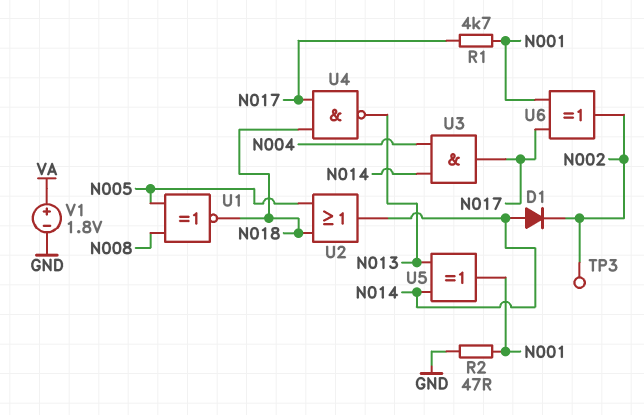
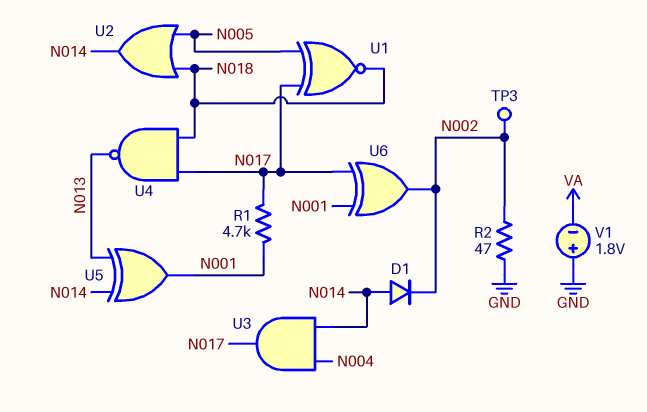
R2: 47 (GND, N001) -> 47 (GND, N002)
U1: XNOR (in N005, in N008, out N018) -> XNOR (in N005, in N017, out N018)
V1: 1.8V (plus VA, minus GND) -> 1.8V (plus GND, minus VA)

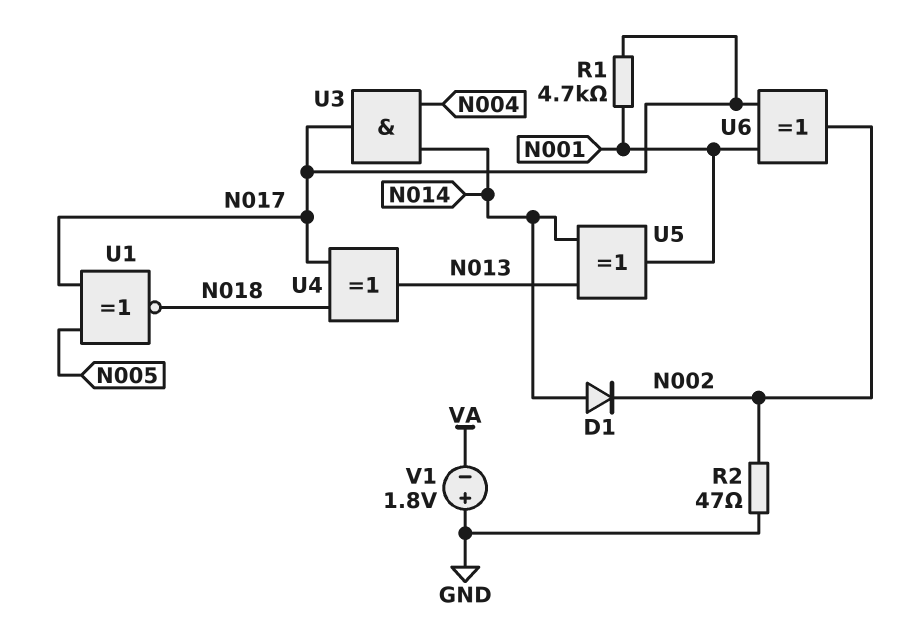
TP3: test point (N002) -> none
U2: OR (in N005, in N018, out N014) -> none
U4: NAND (in N017, in N018, out N013) -> XOR (in N017, in N018, out N013)

